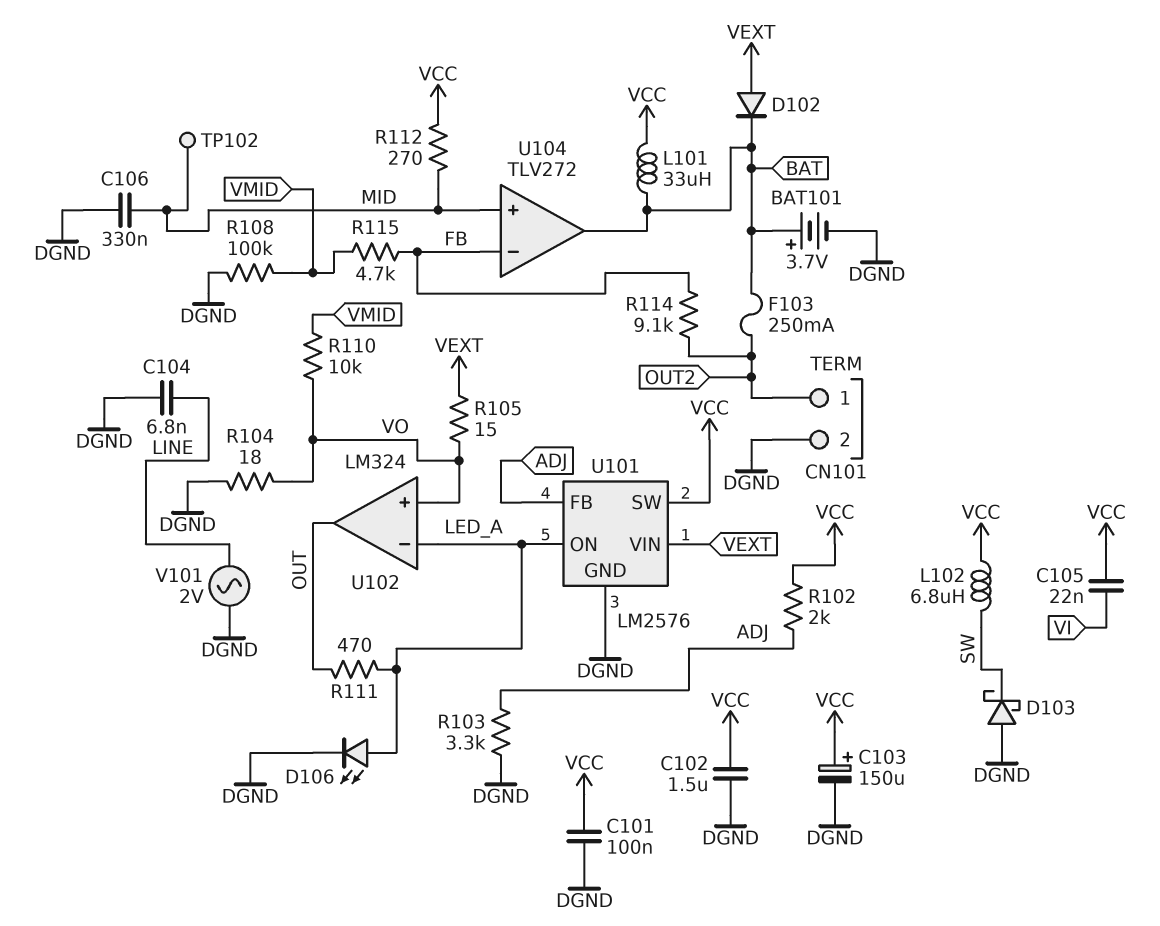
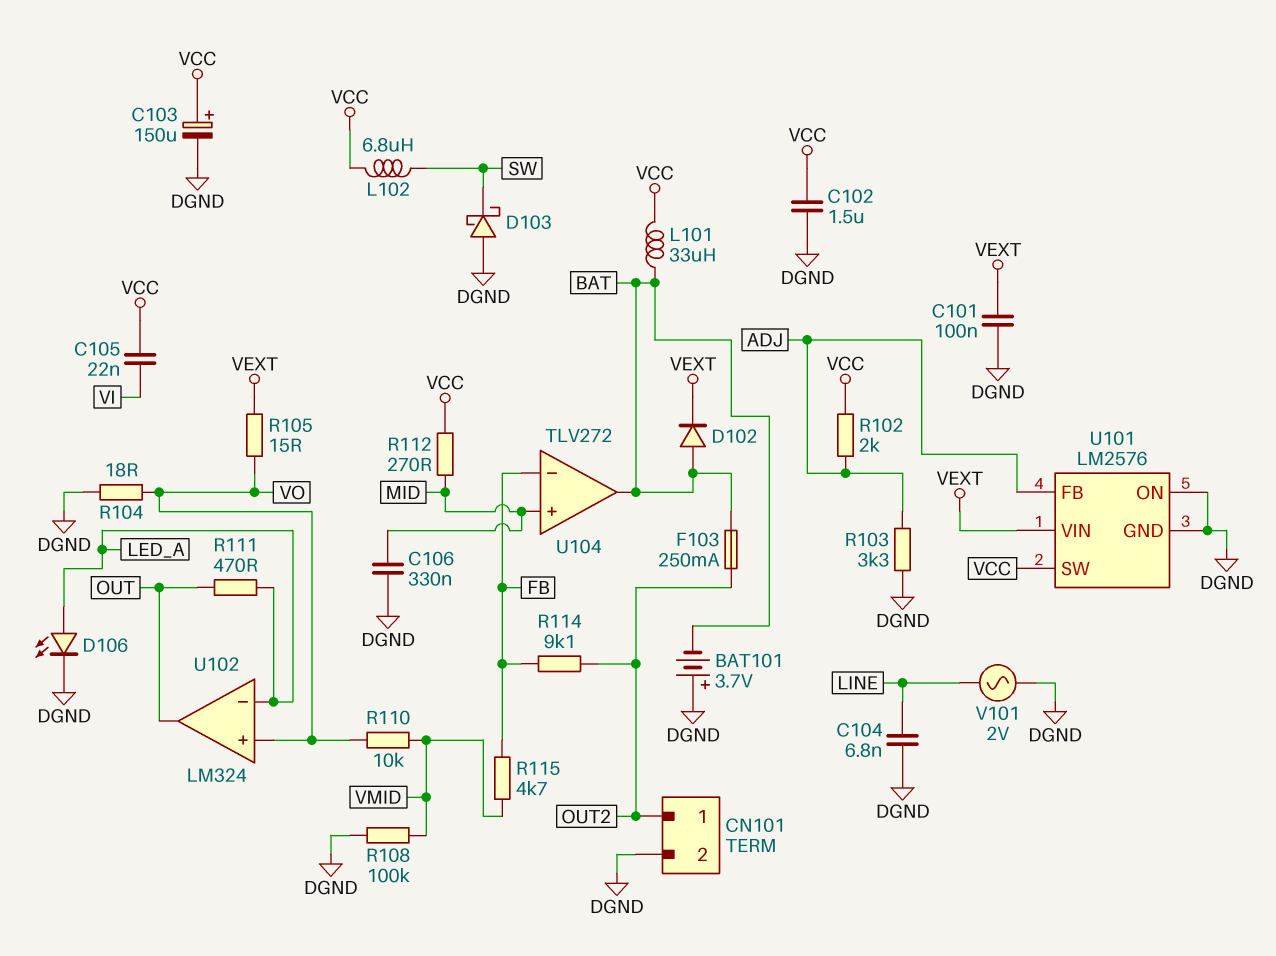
BAT101: 3.7V (plus BAT, minus DGND) -> 3.7V (plus DGND, minus BAT)
C101: 100nF (DGND, VCC) -> 100nF (DGND, VEXT)
D102: diode (A VEXT, K BAT) -> diode (A BAT, K VEXT)
TP102: test point (MID) -> none
U101 pin ON: LED_A -> DGND

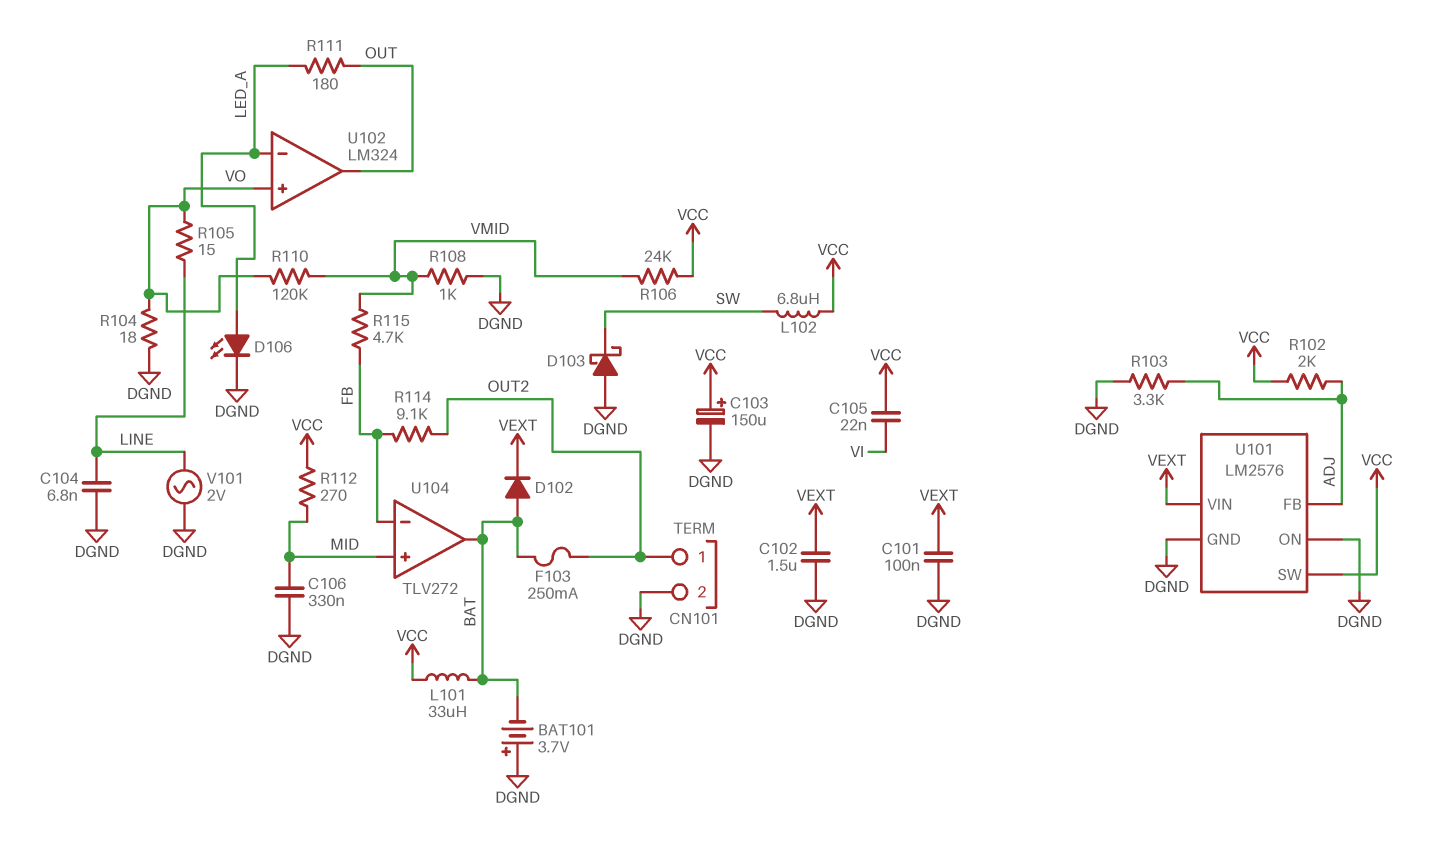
C102: 1.5uF (DGND, VCC) -> 1.5uF (DGND, VEXT)
R105: 15 (VEXT, VO) -> 15 (LINE, VO)
R106: none -> 24k (VCC, VMID)
R108: 100k (DGND, VMID) -> 1k (DGND, VMID)
R110: 10k (VMID, VO) -> 120k (VMID, VO)
R111: 470 (LED_A, OUT) -> 180 (LED_A, OUT)

